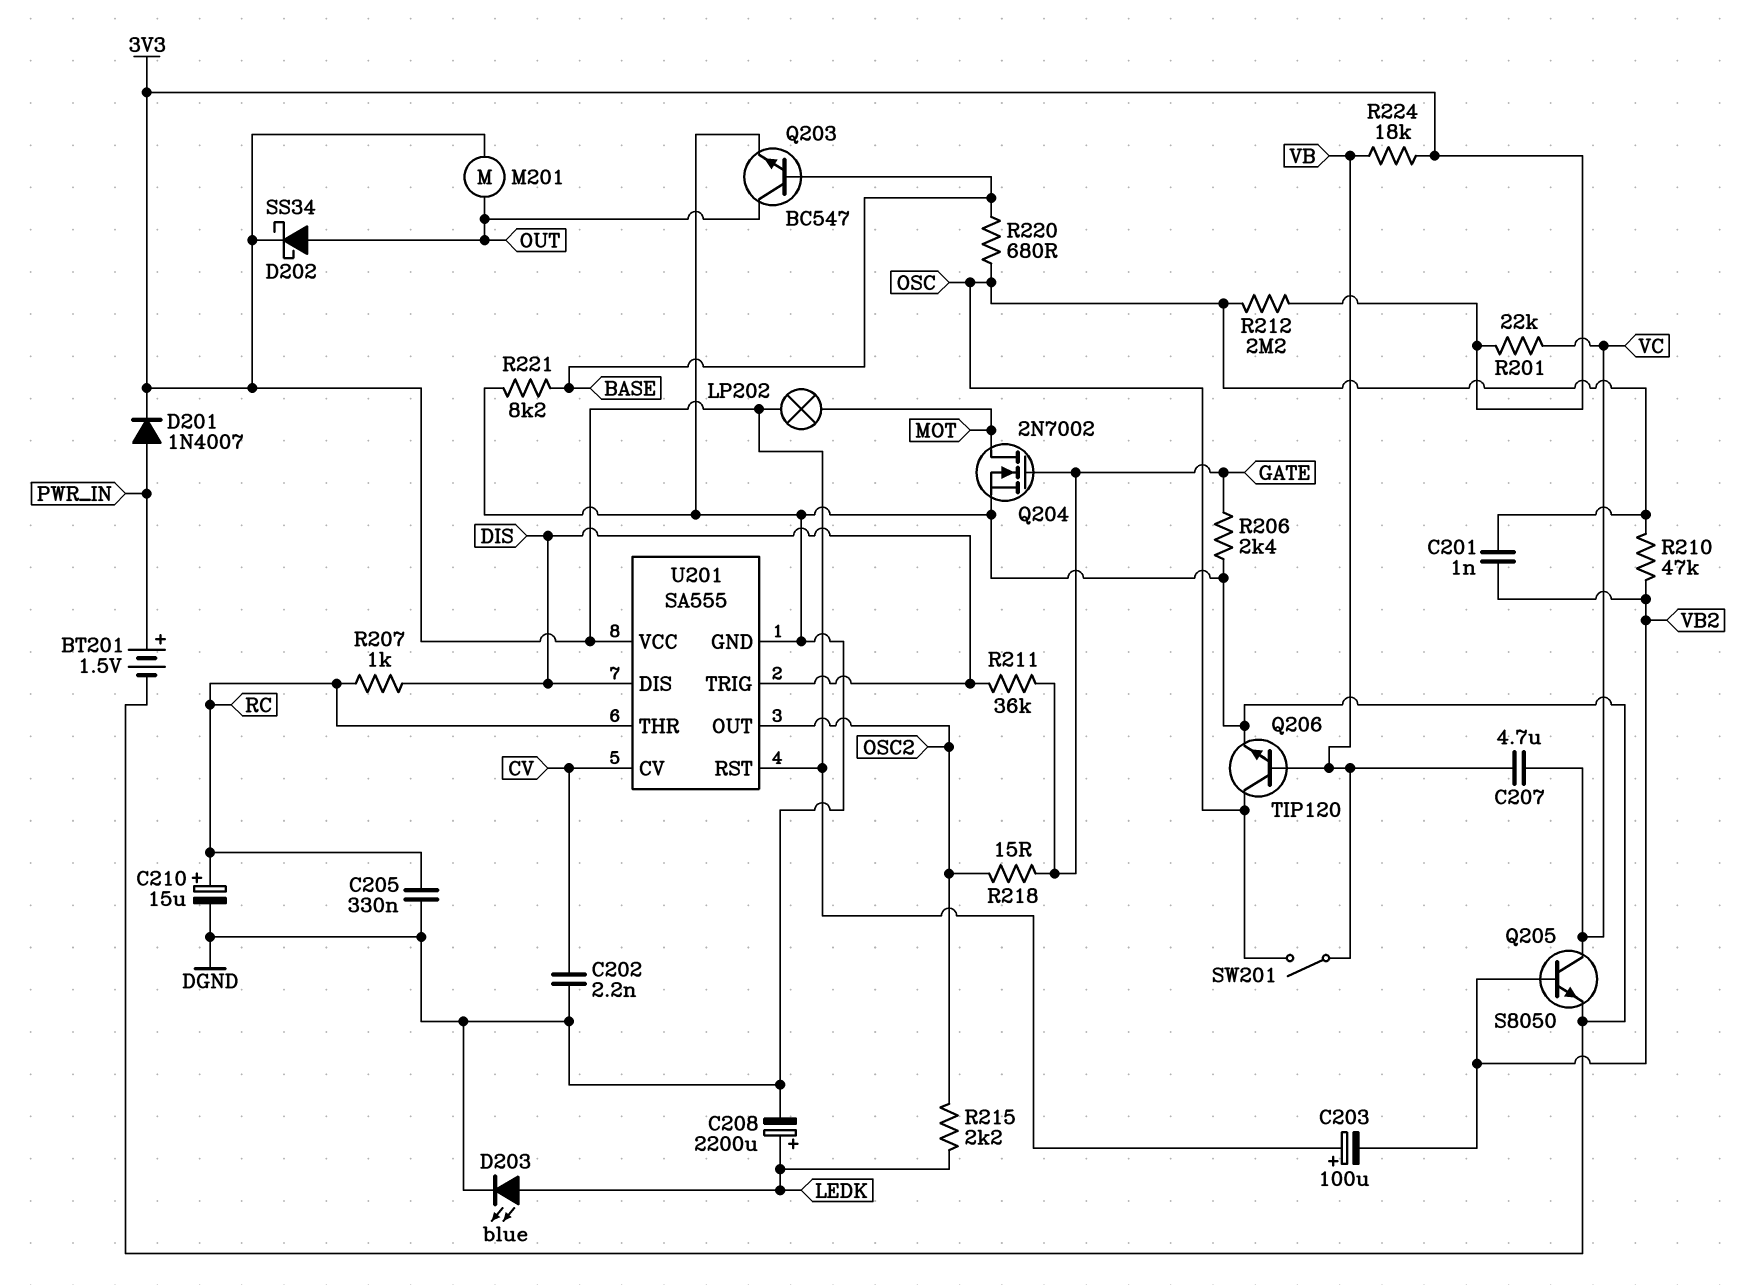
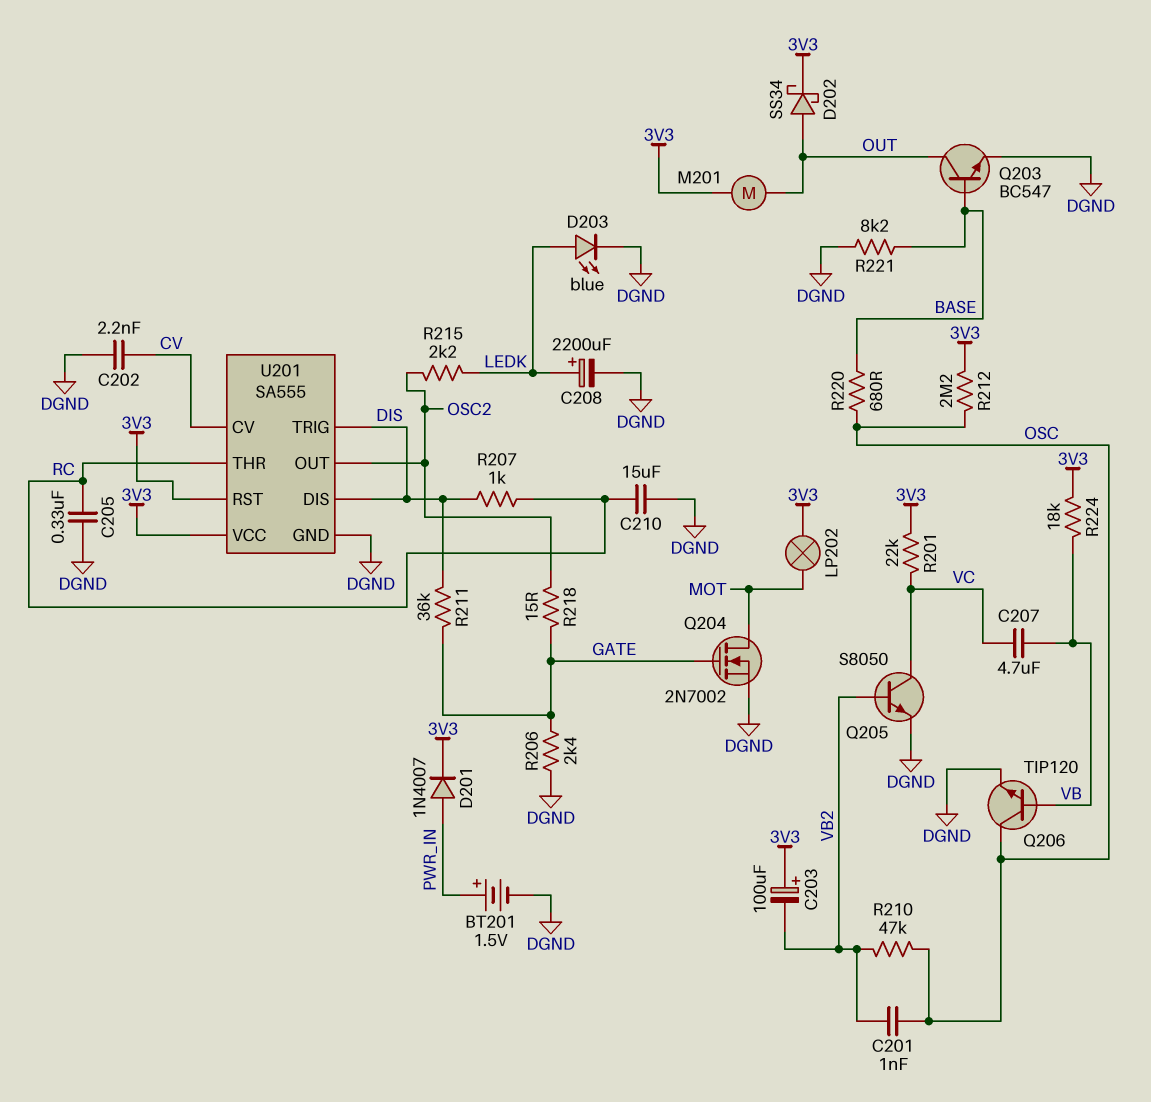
C210: 15uF (plus RC, minus DGND) -> 15uF (DGND, RC)
SW201: switch (OSC, VB) -> none

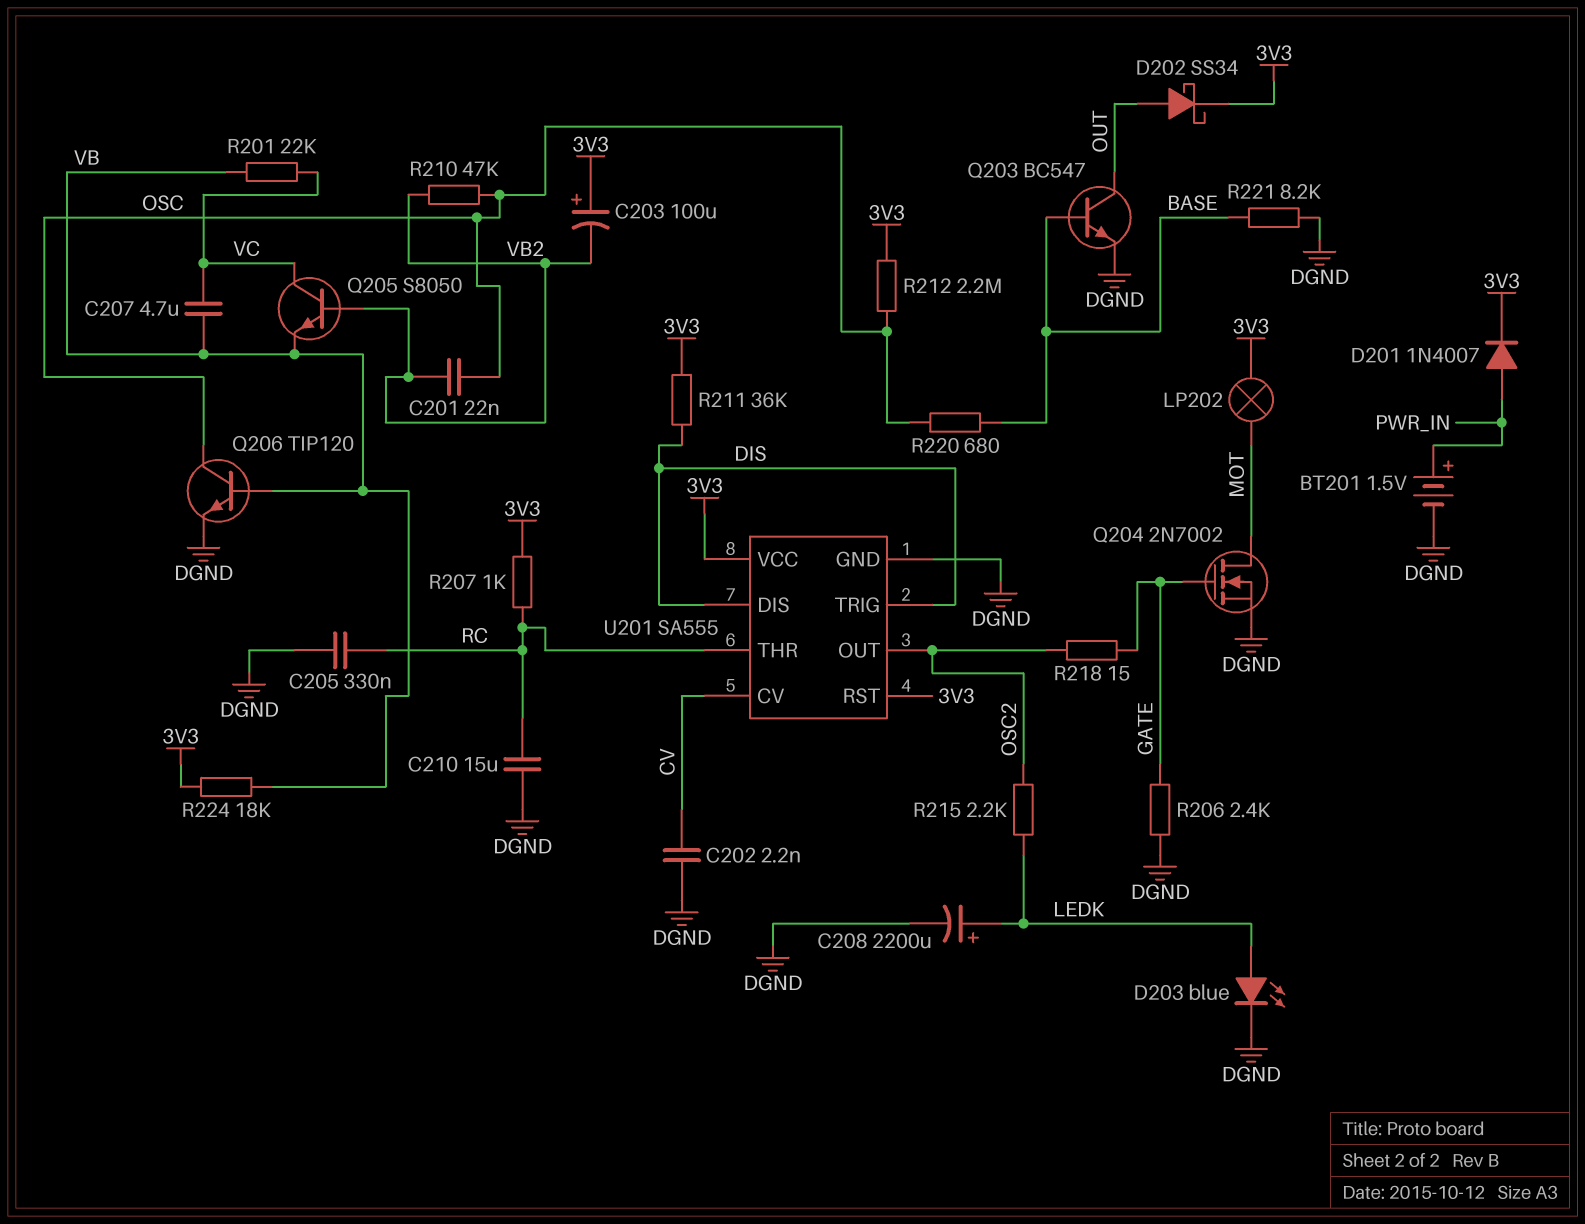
C201: 1nF (OSC, VB2) -> 22nF (OSC, VB2)
M201: motor (3V3, OUT) -> none
Q205: NPN S8050 (B VB2, C VC, E DGND) -> NPN S8050 (B VB2, C VC, E VB)
R201: 22k (3V3, VC) -> 22k (VB, VC)
R207: 1k (DIS, RC) -> 1k (3V3, RC)
R211: 36k (DIS, GATE) -> 36k (3V3, DIS)

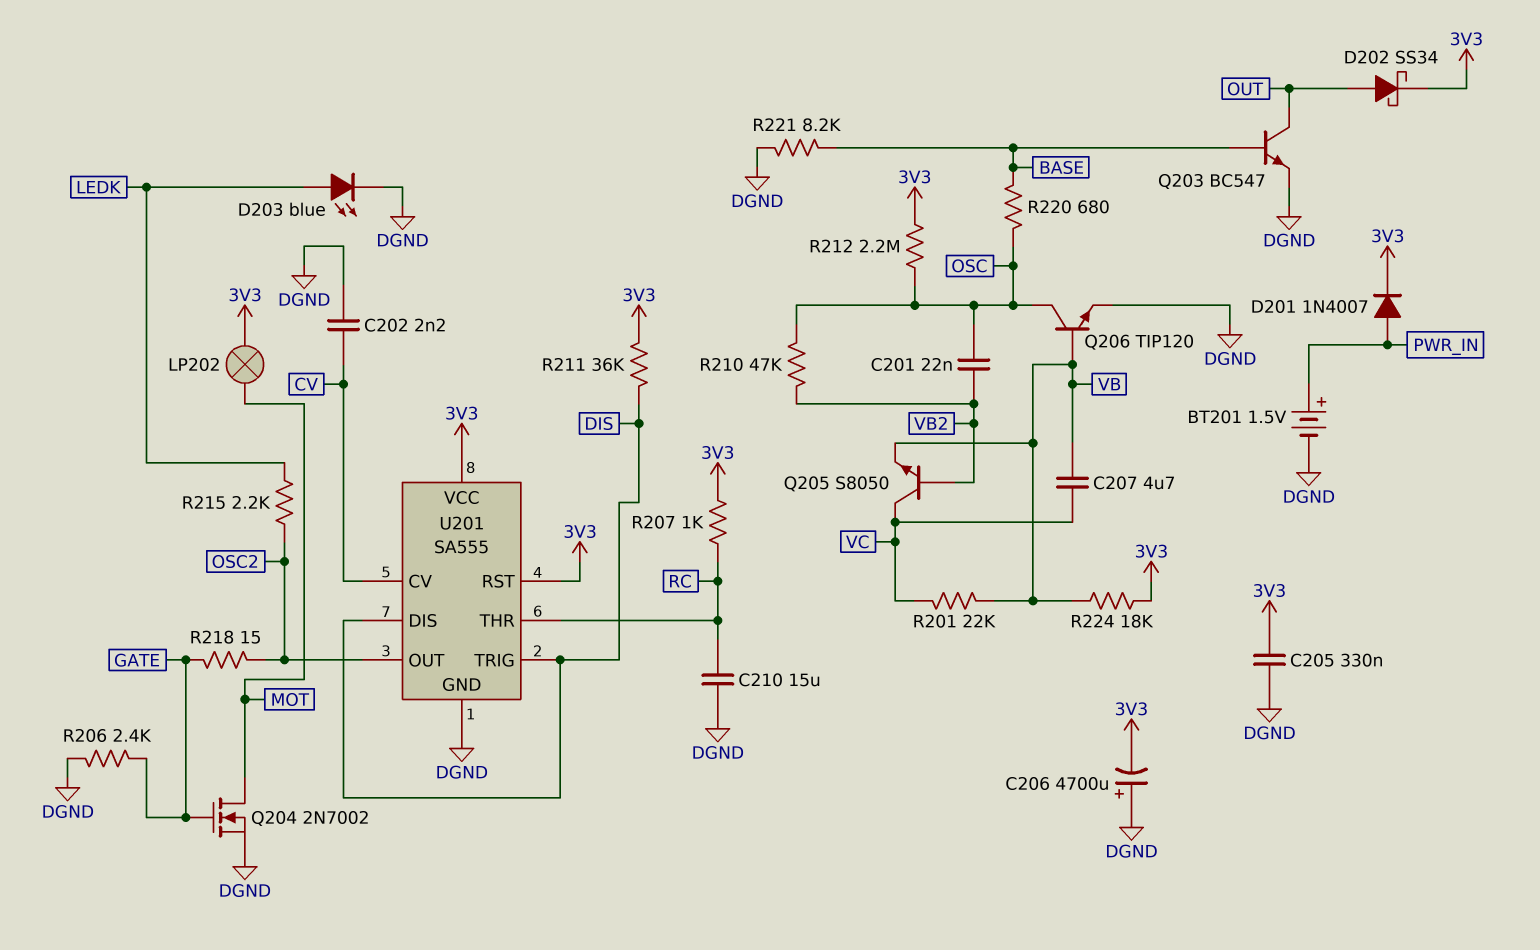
C203: 100uF (plus 3V3, minus VB2) -> none
C205: 330nF (DGND, RC) -> 330nF (3V3, DGND)
C206: none -> 4700uF (plus DGND, minus 3V3)
C208: 2200uF (plus LEDK, minus DGND) -> none

